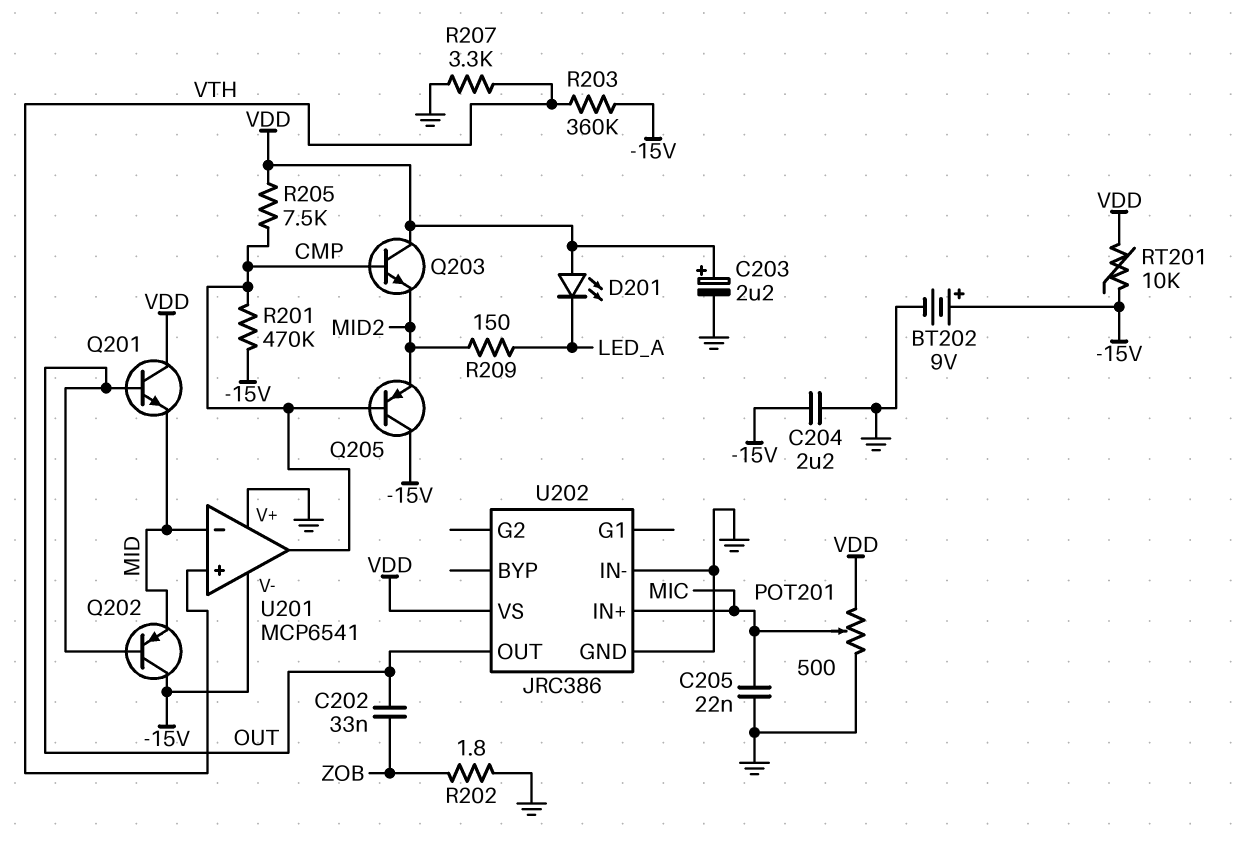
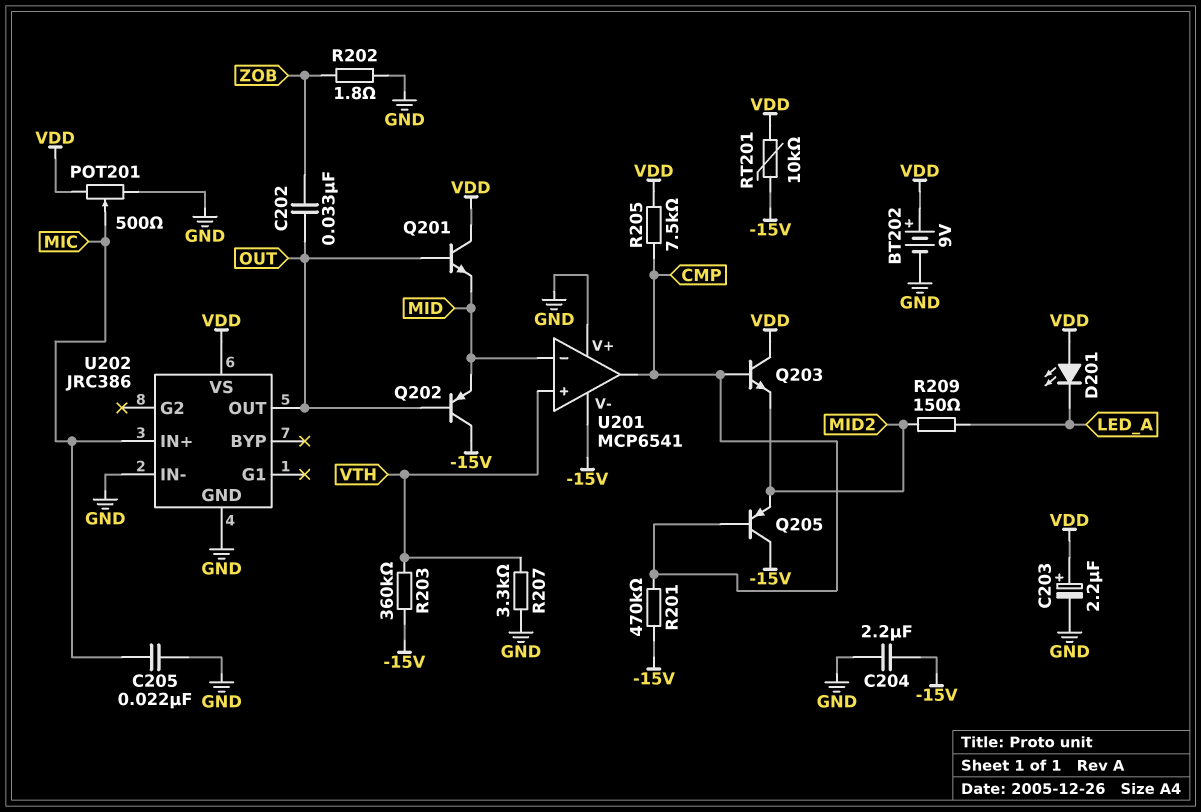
BT202: 9V (plus -15V, minus GND) -> 9V (plus VDD, minus GND)

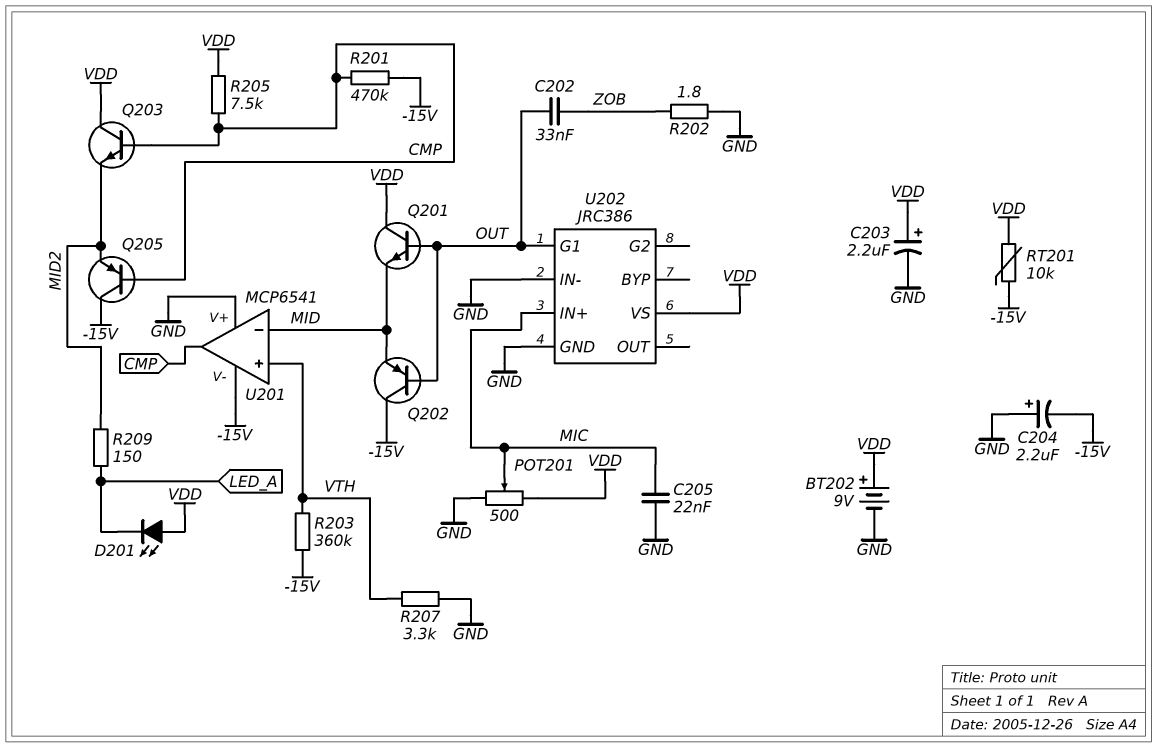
C204: 2.2uF (-15V, GND) -> 2.2uF (plus GND, minus -15V)
U202 pin G1: none -> OUT
U202 pin OUT: OUT -> none

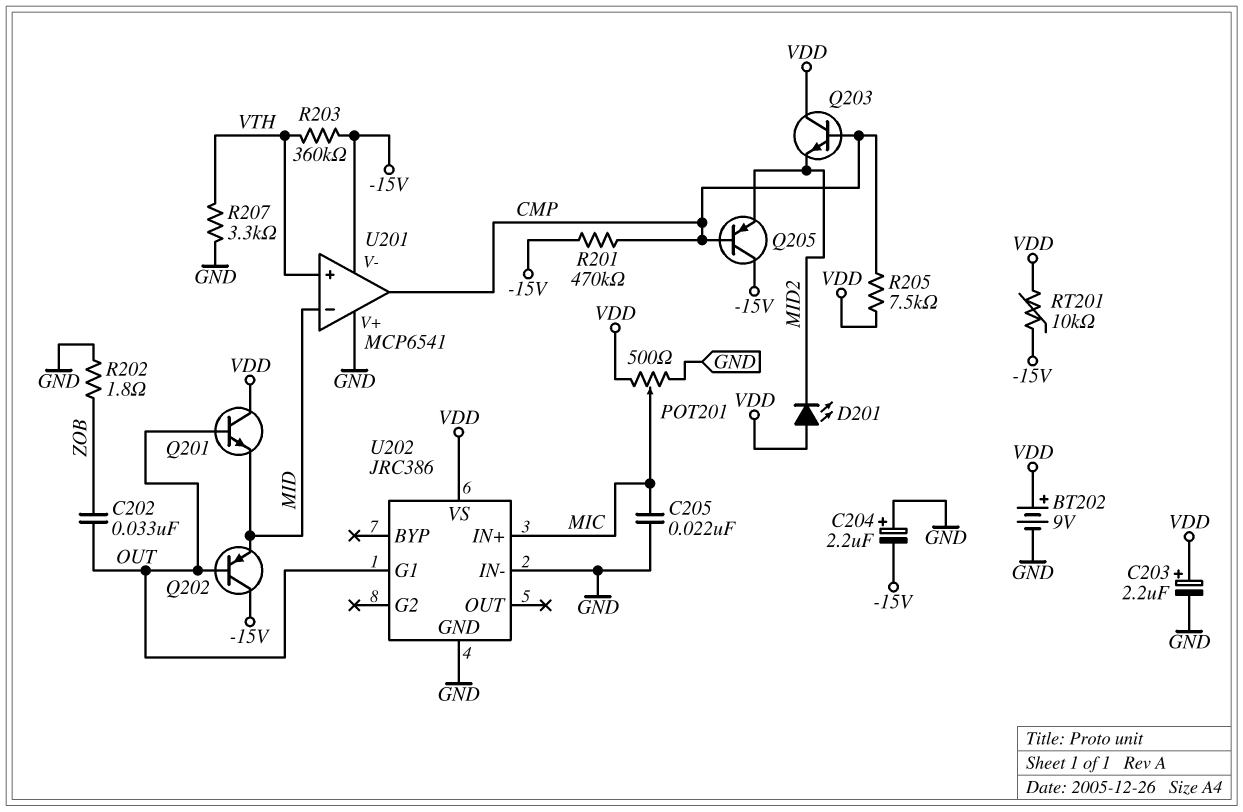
D201: LED (A VDD, K LED_A) -> LED (A VDD, K MID2)
R209: 150 (LED_A, MID2) -> none

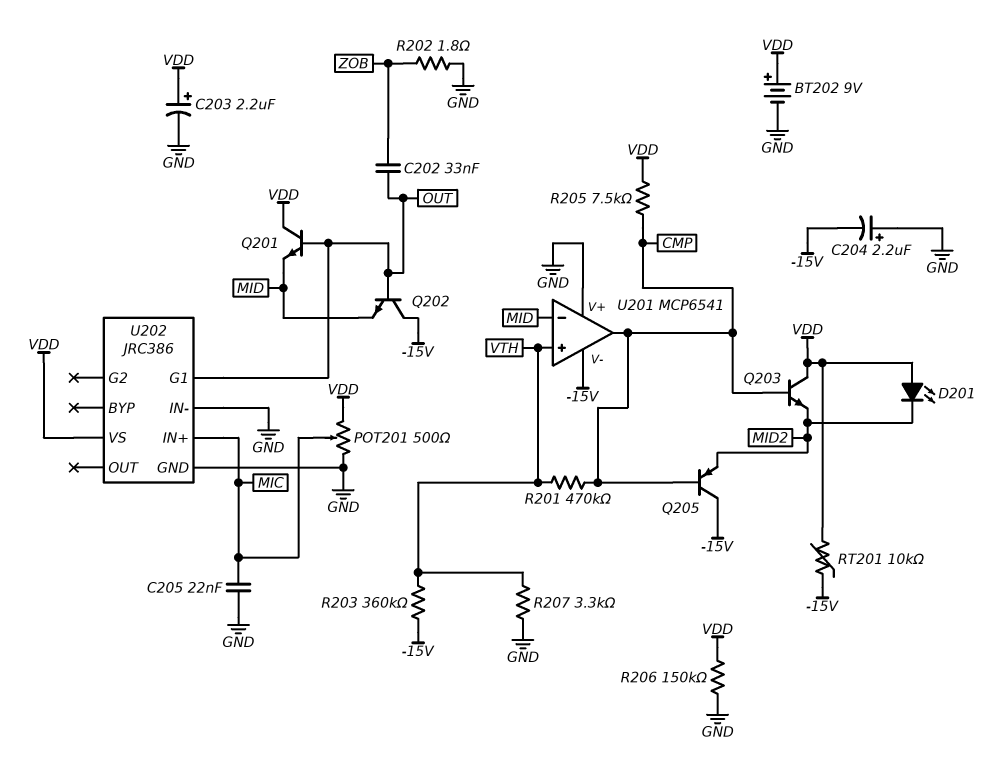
Q202: PNP (B OUT, C -15V, E MID) -> NPN (B OUT, C -15V, E MID)
R201: 470k (-15V, CMP) -> 470k (CMP, VTH)
R206: none -> 150k (GND, VDD)

